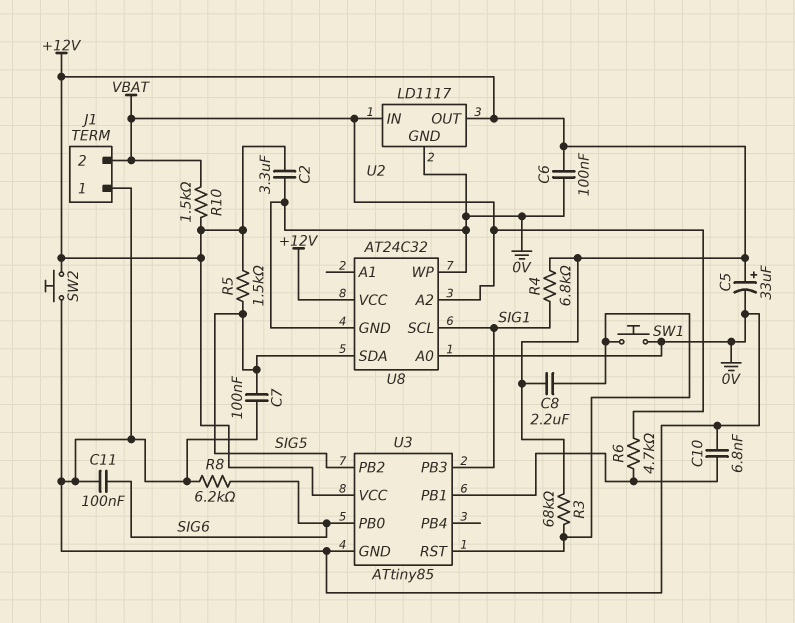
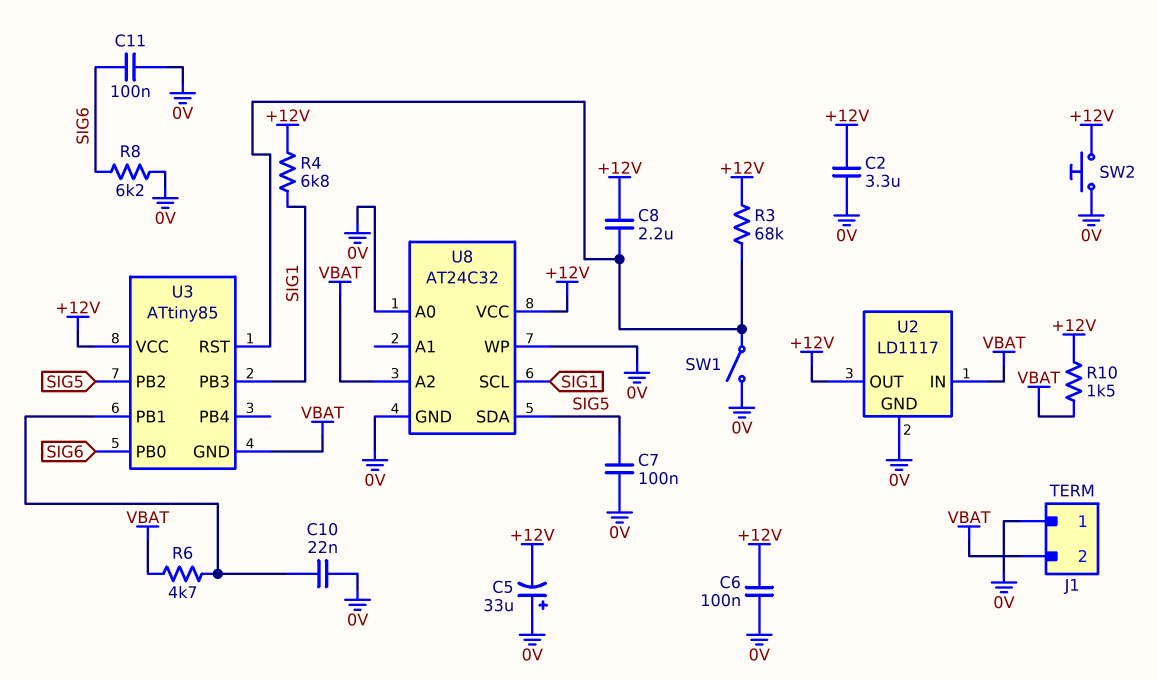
C5: 33uF (plus +12V, minus 0V) -> 33uF (plus 0V, minus +12V)
C10: 6.8nF (0V, U3/PB1) -> 22nF (0V, U3/PB1)
R5: 1.5k (+12V, SIG5) -> none
SW1: button (0V, U3/RST) -> switch (0V, U3/RST)
U3 pin GND: 0V -> VBAT

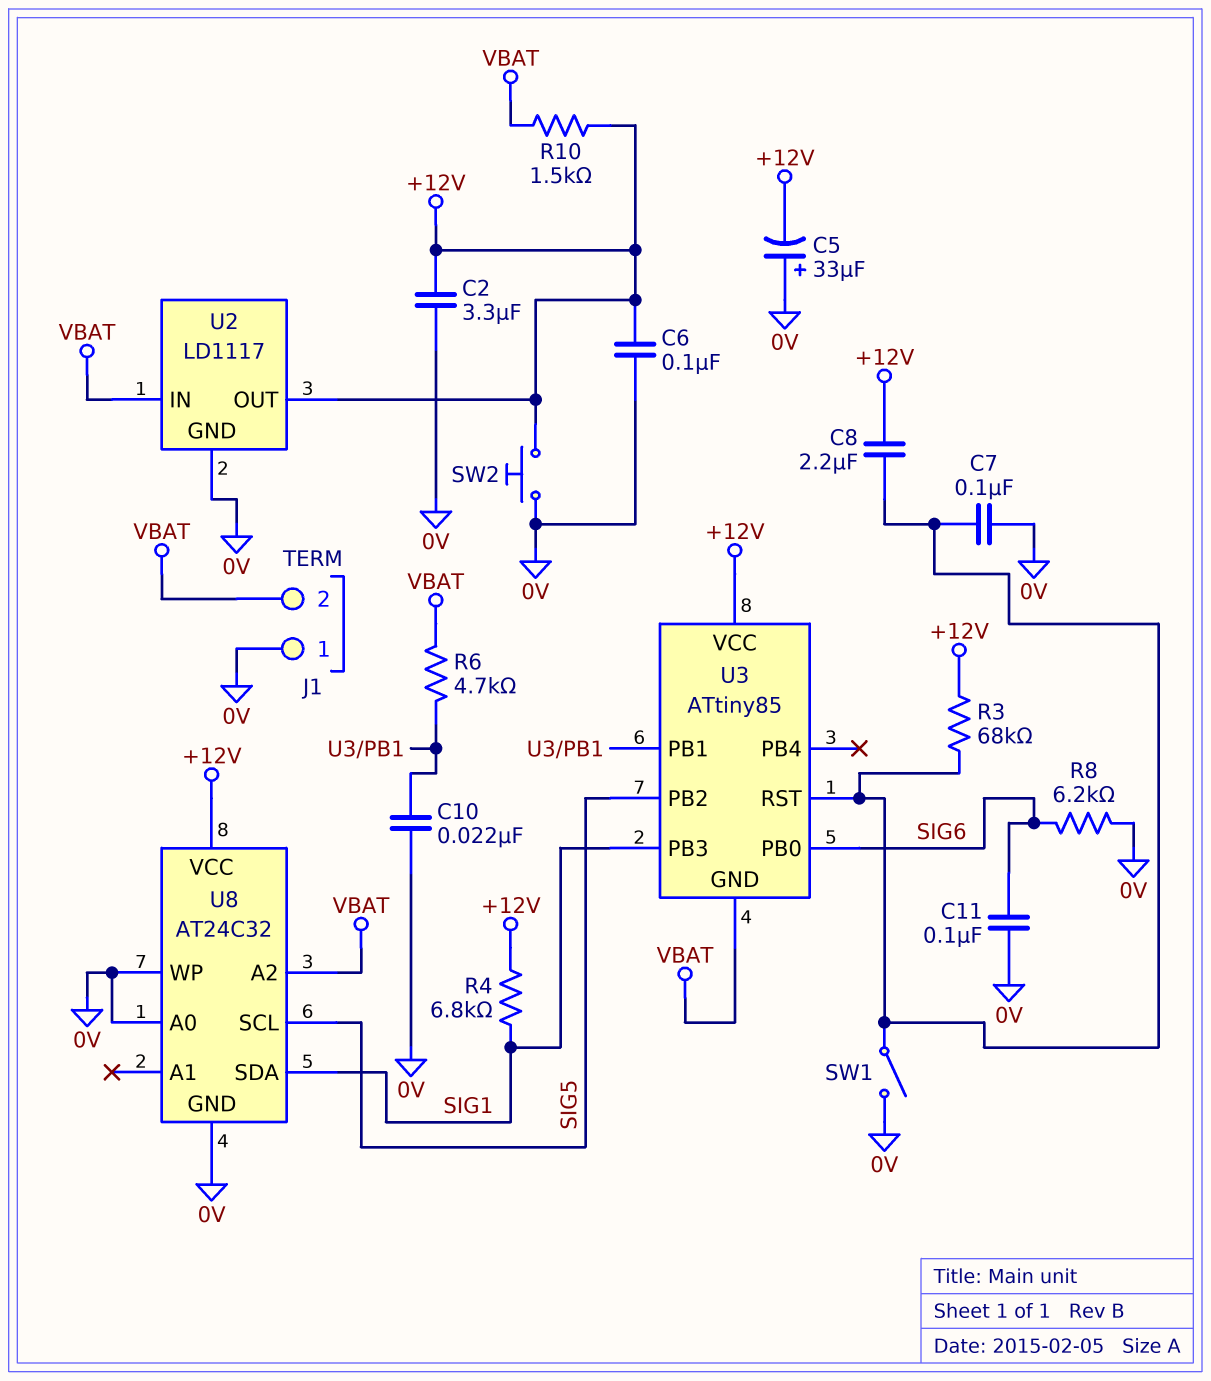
C7: 100nF (0V, SIG5) -> 100nF (0V, U3/RST)
U8 pin SCL: SIG1 -> SIG5
U8 pin SDA: SIG5 -> SIG1

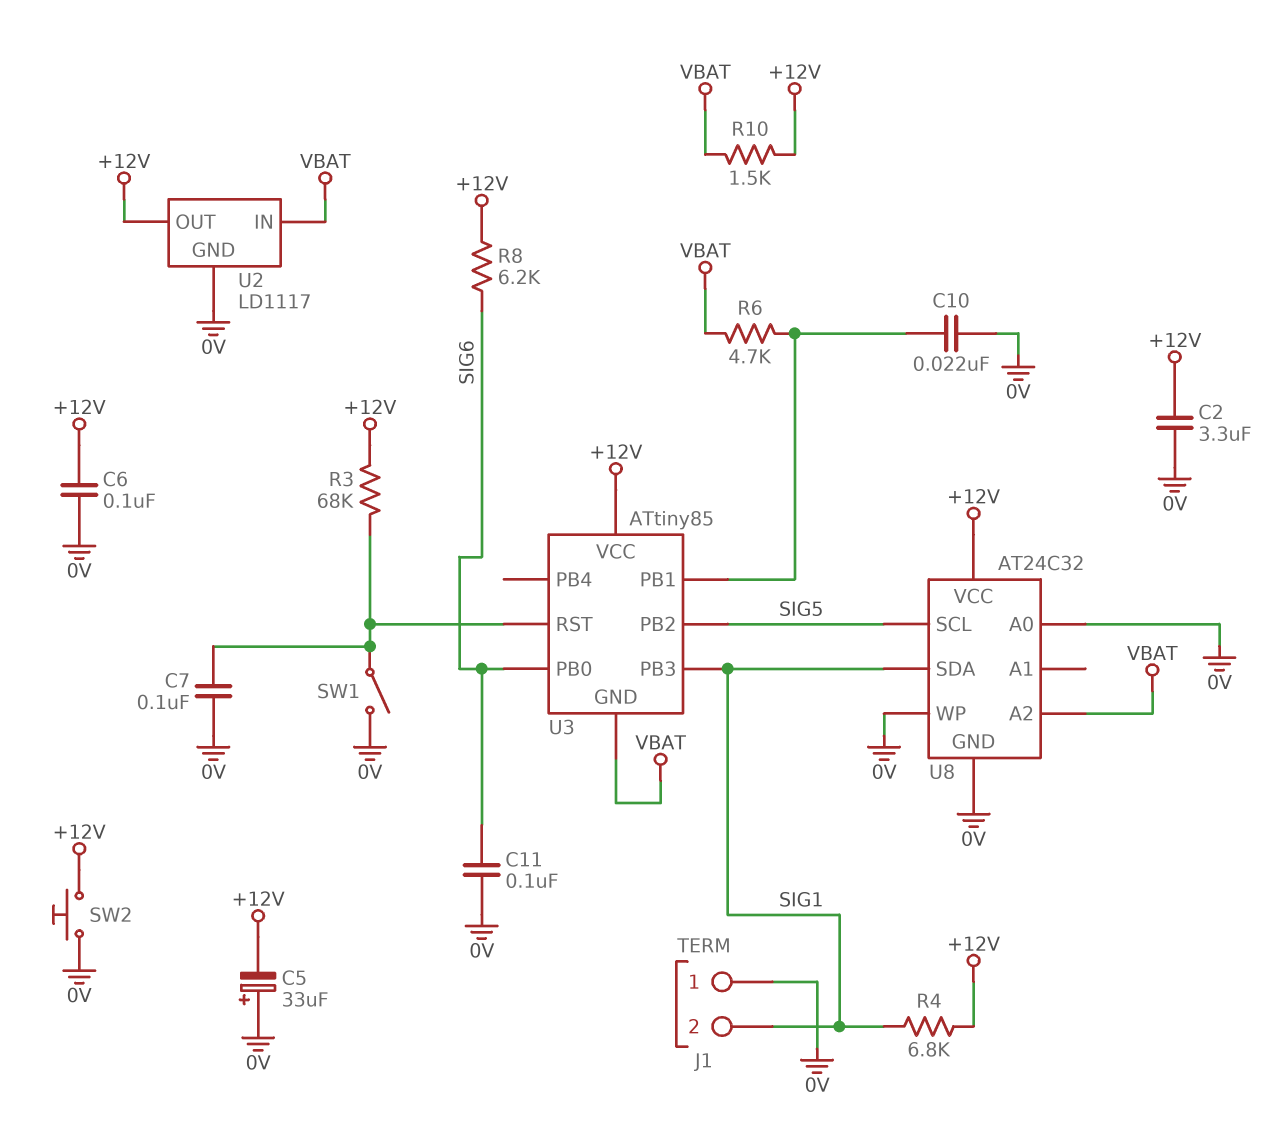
C8: 2.2uF (+12V, U3/RST) -> none
J1 pin 2: VBAT -> SIG1
R8: 6.2k (0V, SIG6) -> 6.2k (+12V, SIG6)

